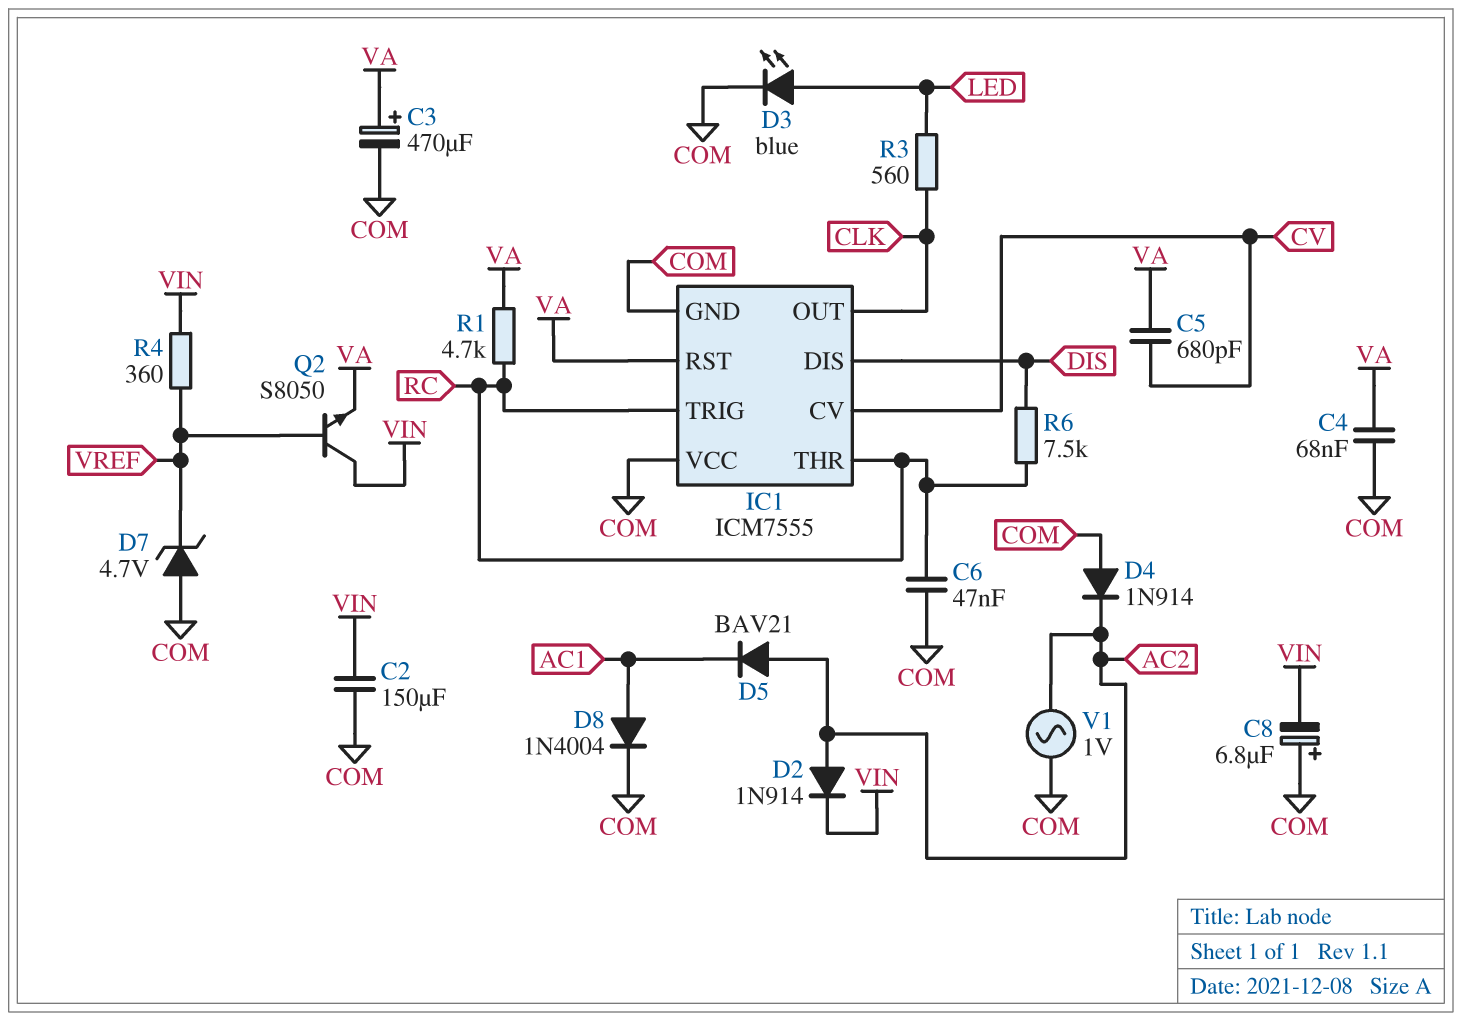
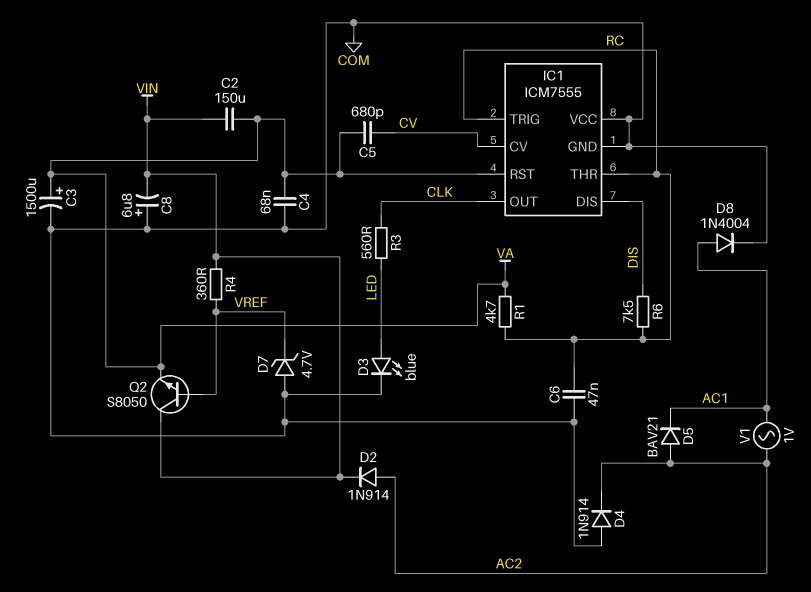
C2: 150uF (COM, VIN) -> 150uF (VA, VIN)
C3: 470uF (plus VA, minus COM) -> 1500uF (plus VA, minus COM)
V1: AC 1V (AC2, COM) -> AC 1V (AC1, AC2)

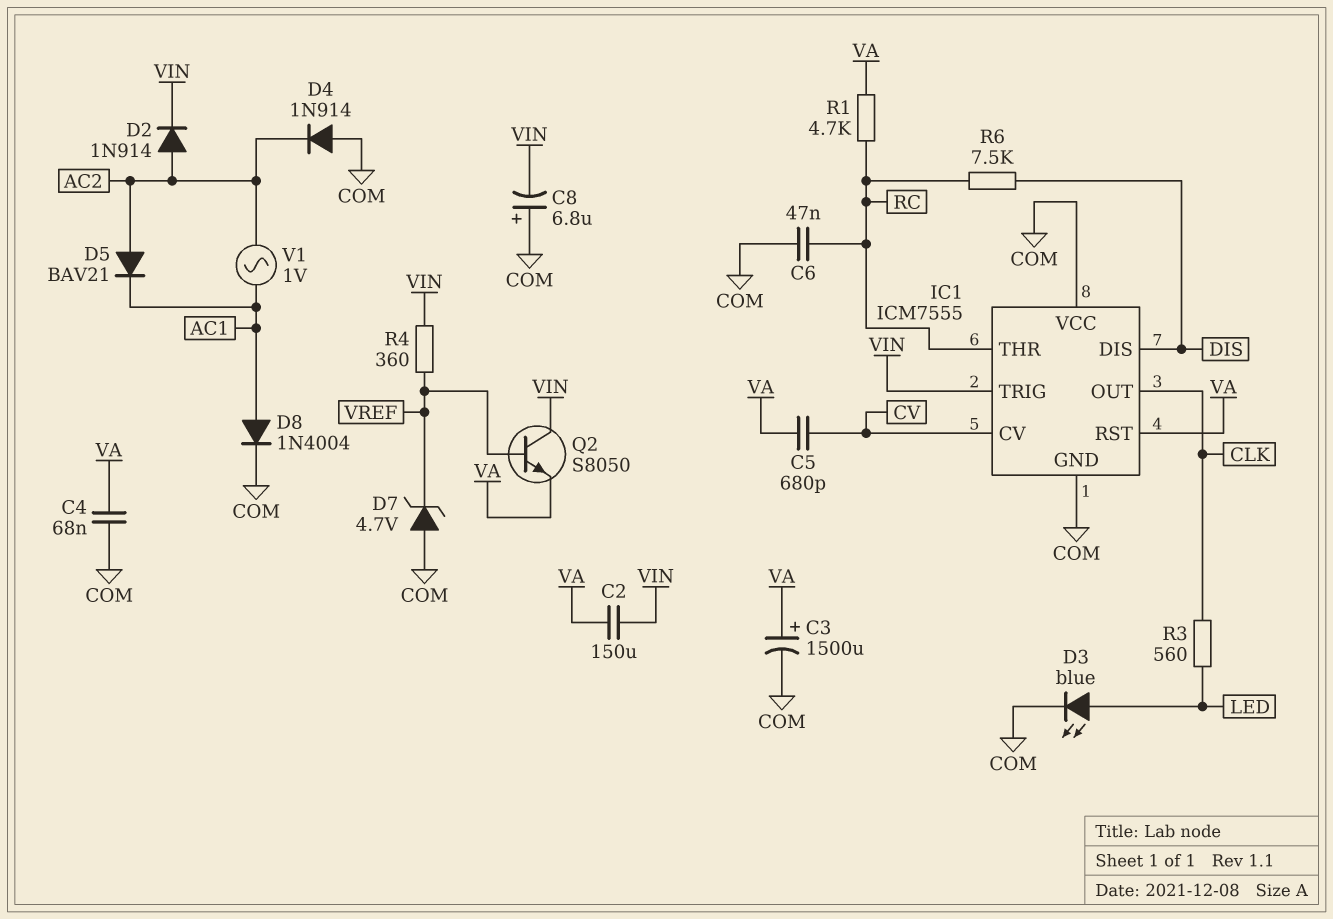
IC1 pin TRIG: RC -> VIN

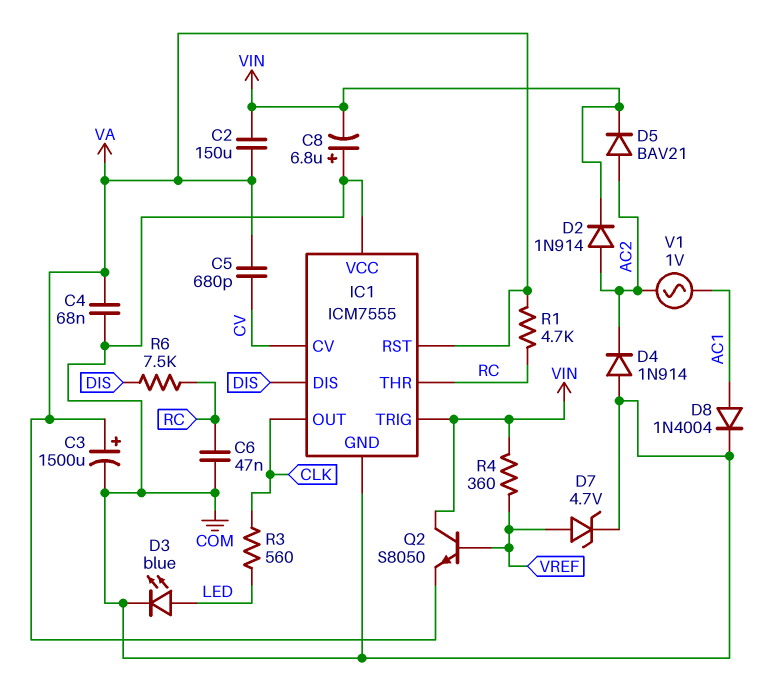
D5: diode BAV21 (A AC2, K AC1) -> diode BAV21 (A AC2, K VIN)
D7: zener 4.7V (A COM, K VREF) -> zener 4.7V (A VREF, K COM)

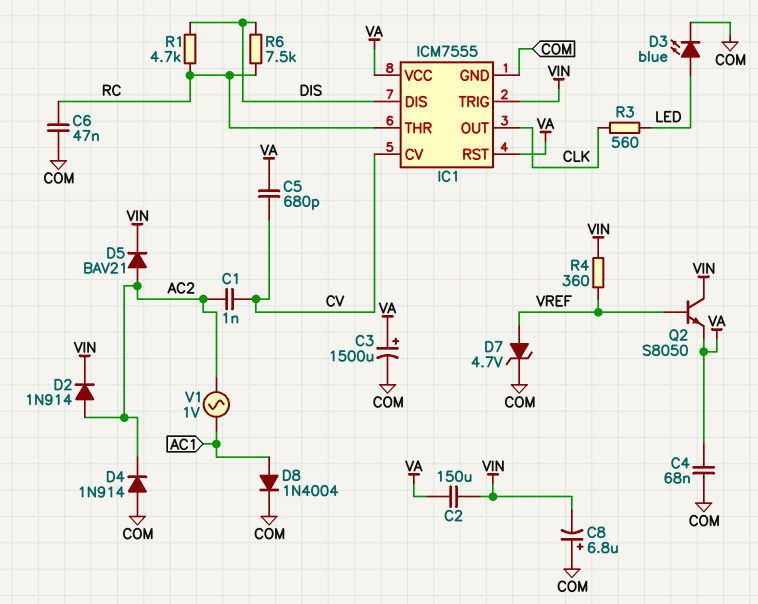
C1: none -> 1nF (AC2, CV)
IC1 pin VCC: COM -> VA
R1: 4.7k (RC, VA) -> 4.7k (DIS, RC)

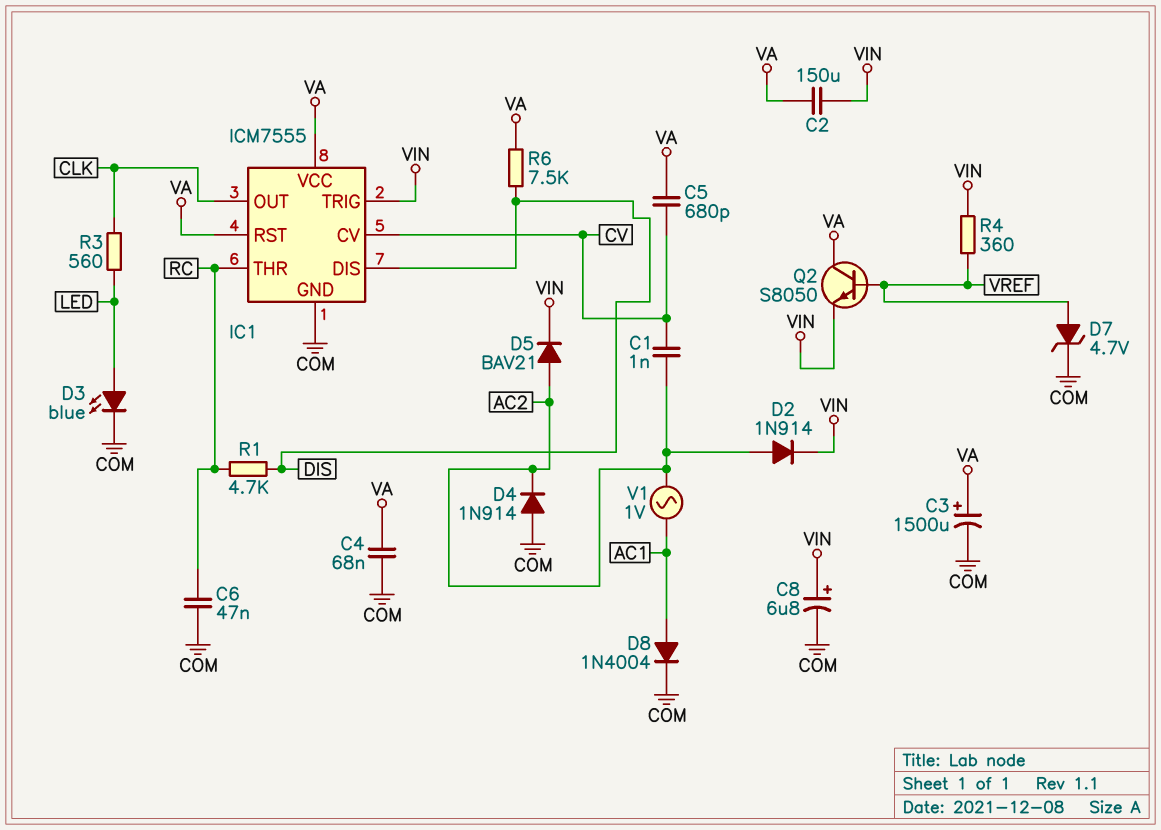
C8: 6.8uF (plus COM, minus VIN) -> 6.8uF (plus VIN, minus COM)
Q2: NPN S8050 (B VREF, C VIN, E VA) -> NPN S8050 (B VREF, C VA, E VIN)
R6: 7.5k (DIS, RC) -> 7.5k (DIS, VA)

